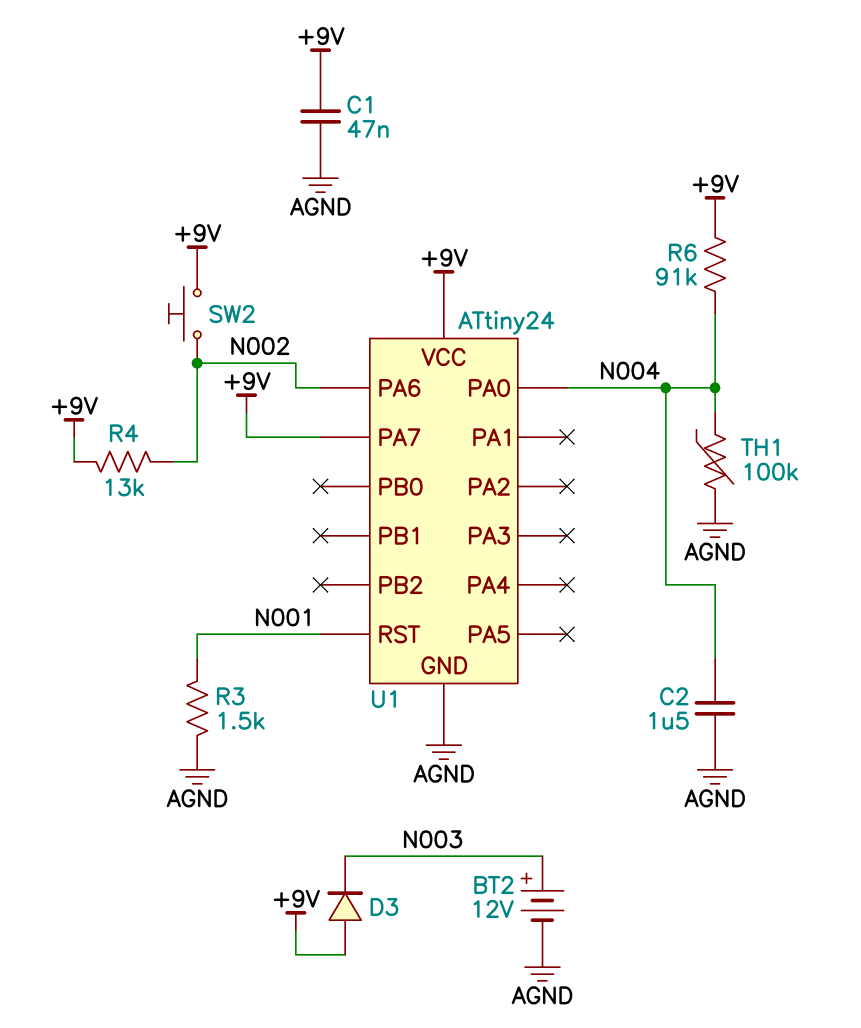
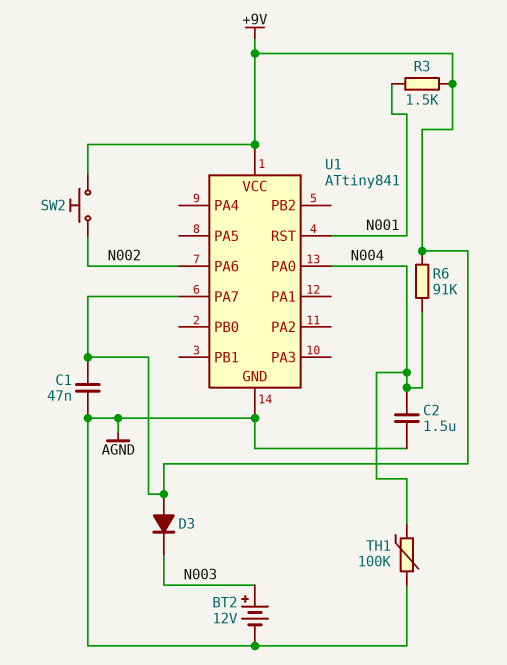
R3: 1.5k (AGND, N001) -> 1.5k (+9V, N001)
R4: 13k (+9V, N002) -> none
U1: ATtiny24 -> ATtiny841

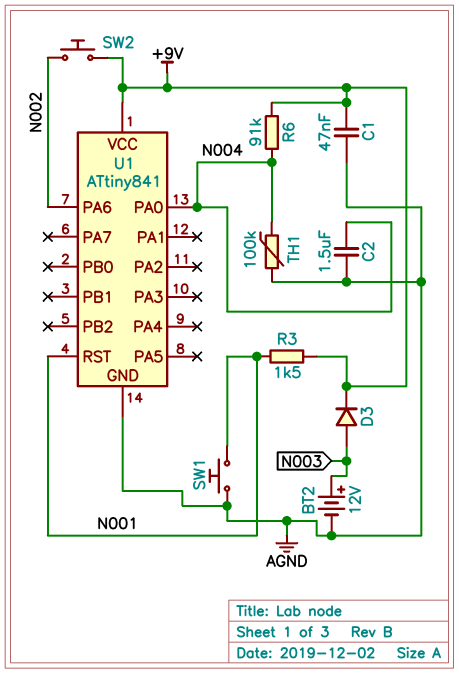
D3: diode (A +9V, K N003) -> diode (A N003, K +9V)
SW1: none -> button (AGND, N001)
U1 pin PA7: +9V -> none

